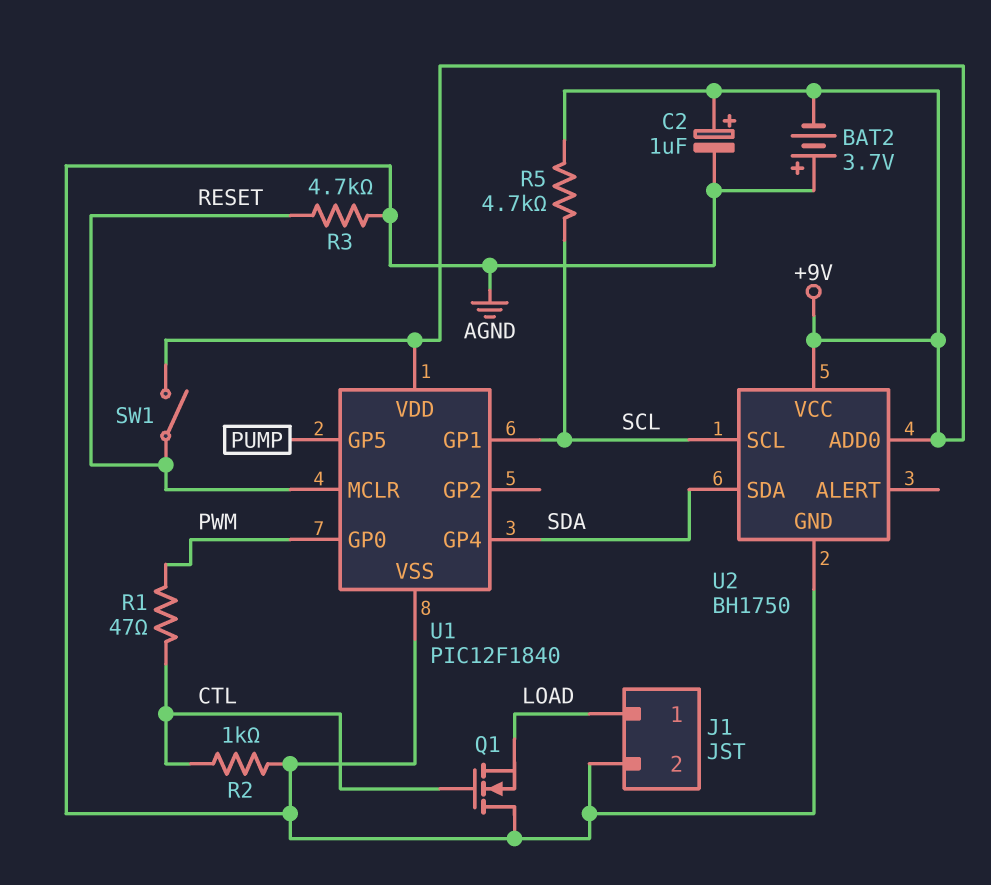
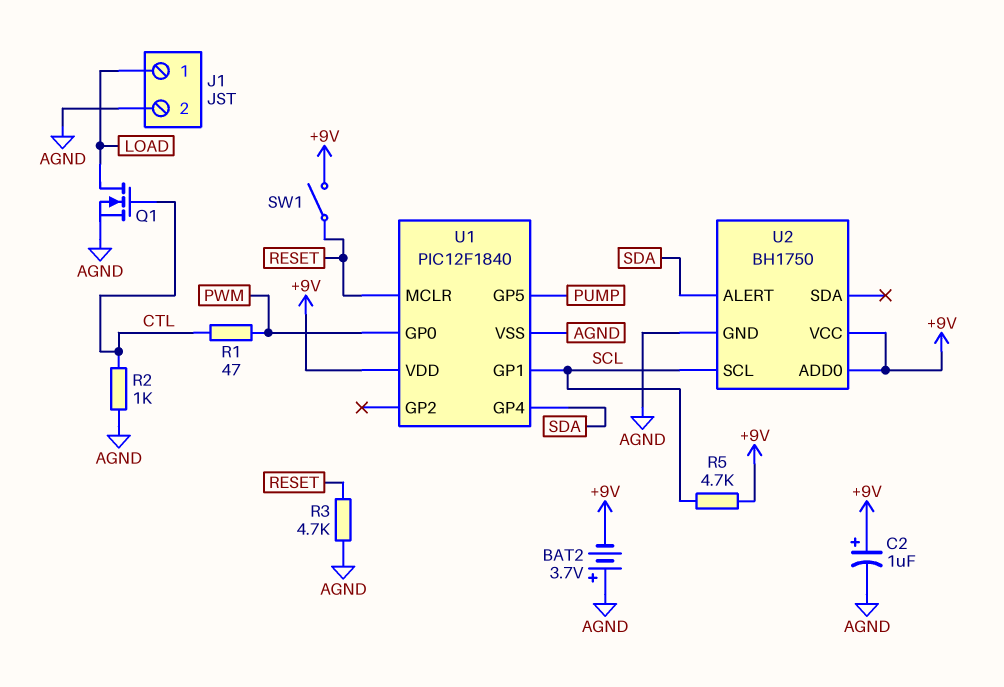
Q1: NMOS (G CTL, D AGND, S LOAD) -> NMOS (G CTL, D LOAD, S AGND)
U2 pin ALERT: none -> SDA
U2 pin SDA: SDA -> none

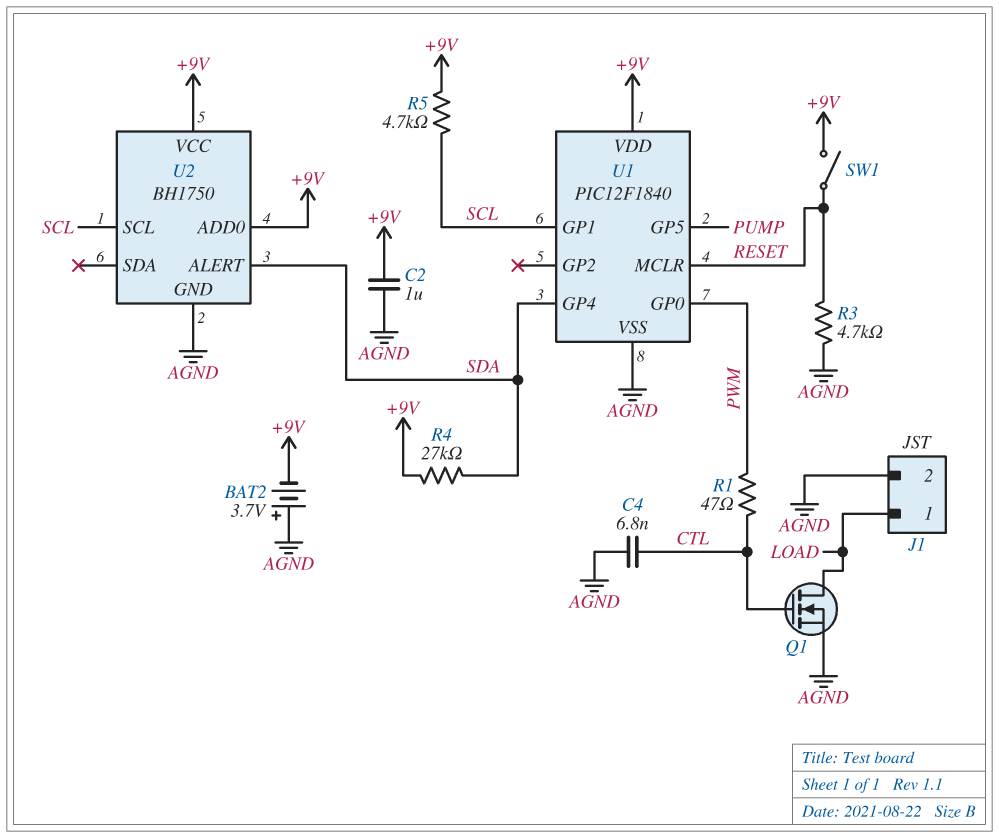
C2: 1uF (plus +9V, minus AGND) -> 1uF (+9V, AGND)
C4: none -> 6.8nF (AGND, CTL)
R2: 1k (AGND, CTL) -> none
R4: none -> 27k (+9V, SDA)

